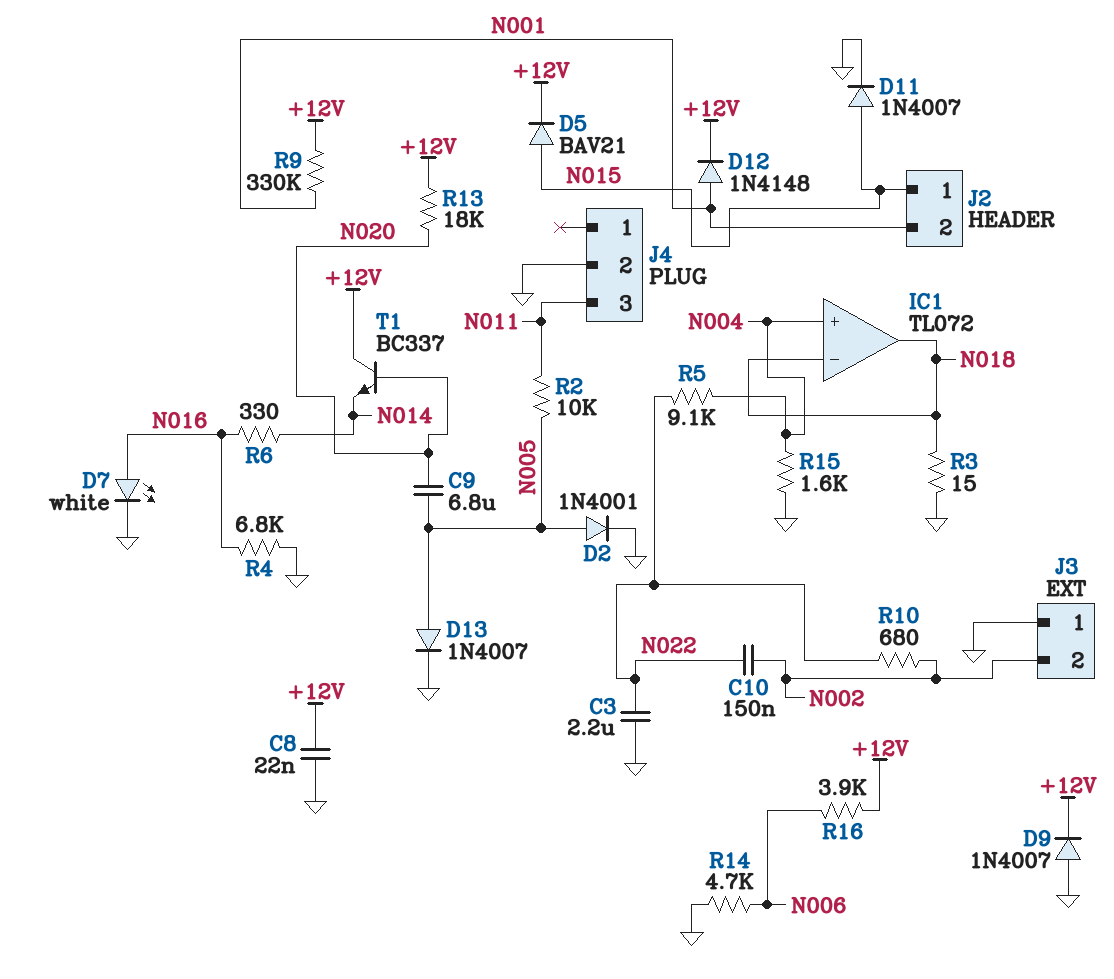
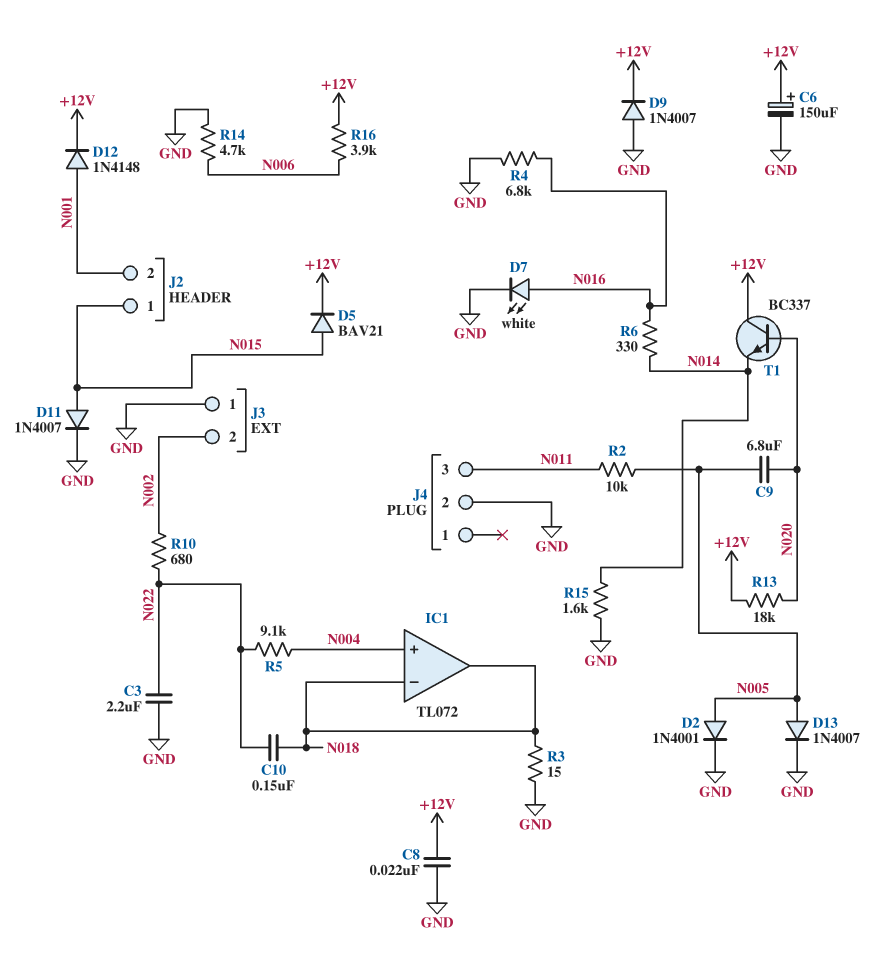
C6: none -> 150uF (plus +12V, minus GND)
C10: 150nF (N002, N022) -> 150nF (N018, N022)
R9: 330k (+12V, N001) -> none
R15: 1.6k (GND, N004) -> 1.6k (GND, N014)

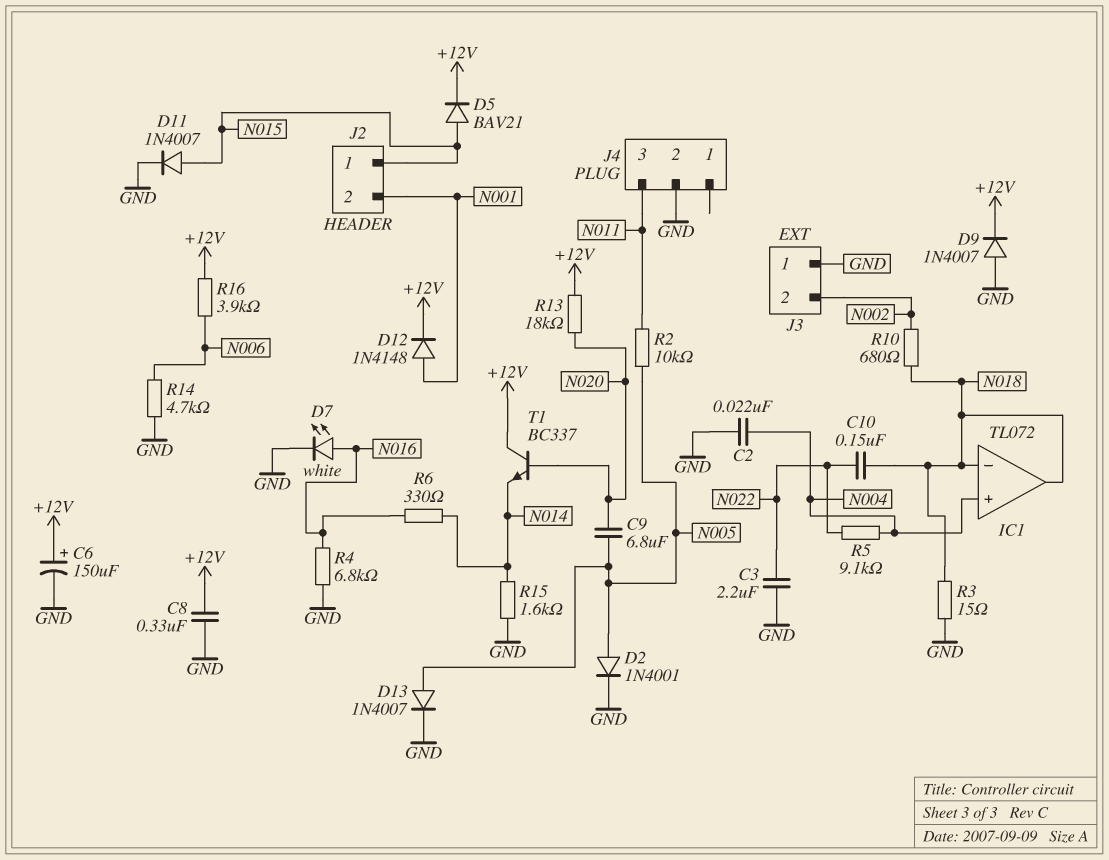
C2: none -> 22nF (GND, N004)
C8: 22nF (+12V, GND) -> 330nF (+12V, GND)
R10: 680 (N002, N022) -> 680 (N002, N018)

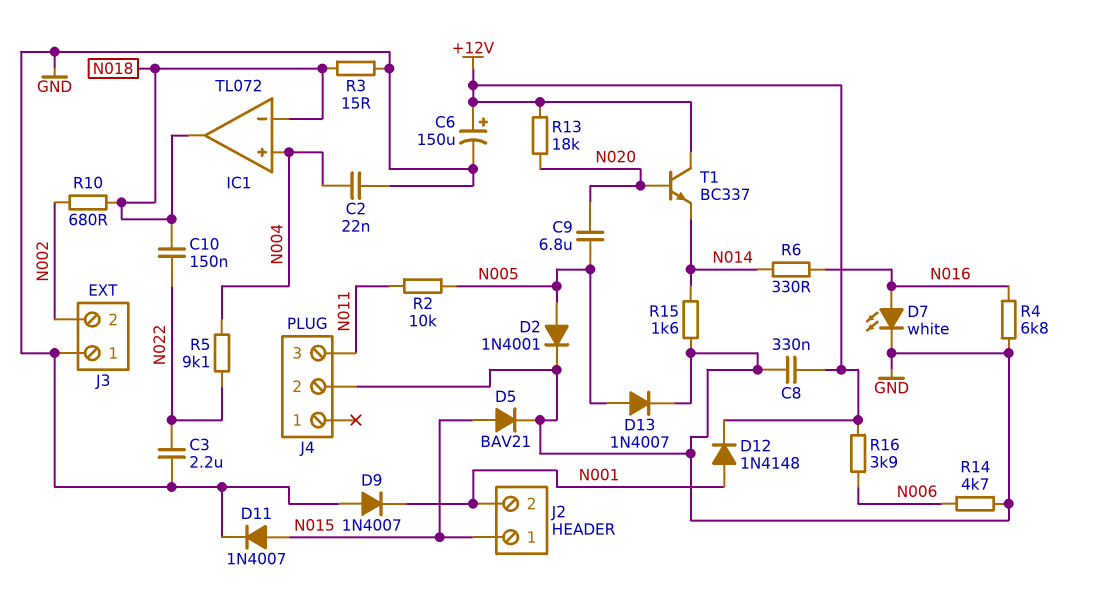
D5: diode BAV21 (A N015, K +12V) -> diode BAV21 (A N015, K GND)
D9: diode 1N4007 (A GND, K +12V) -> diode 1N4007 (A GND, K N001)

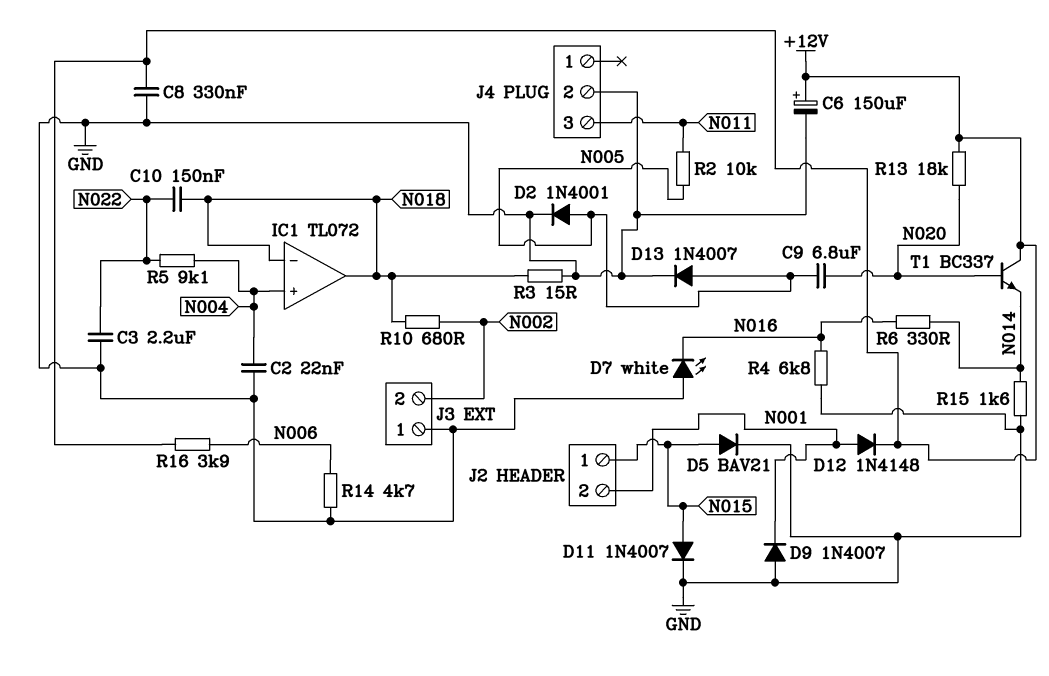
D7: LED white (A N016, K GND) -> LED white (A GND, K N016)

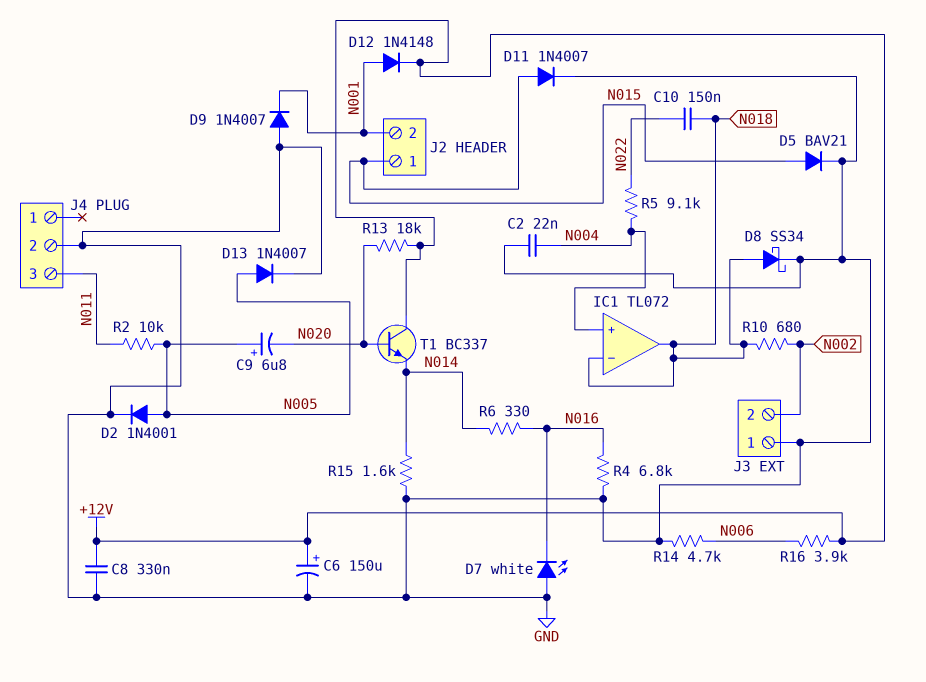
C3: 2.2uF (GND, N022) -> none
C9: 6.8uF (N005, N020) -> 6.8uF (plus N005, minus N020)
D8: none -> schottky SS34 (A N018, K GND)
R3: 15 (GND, N018) -> none

